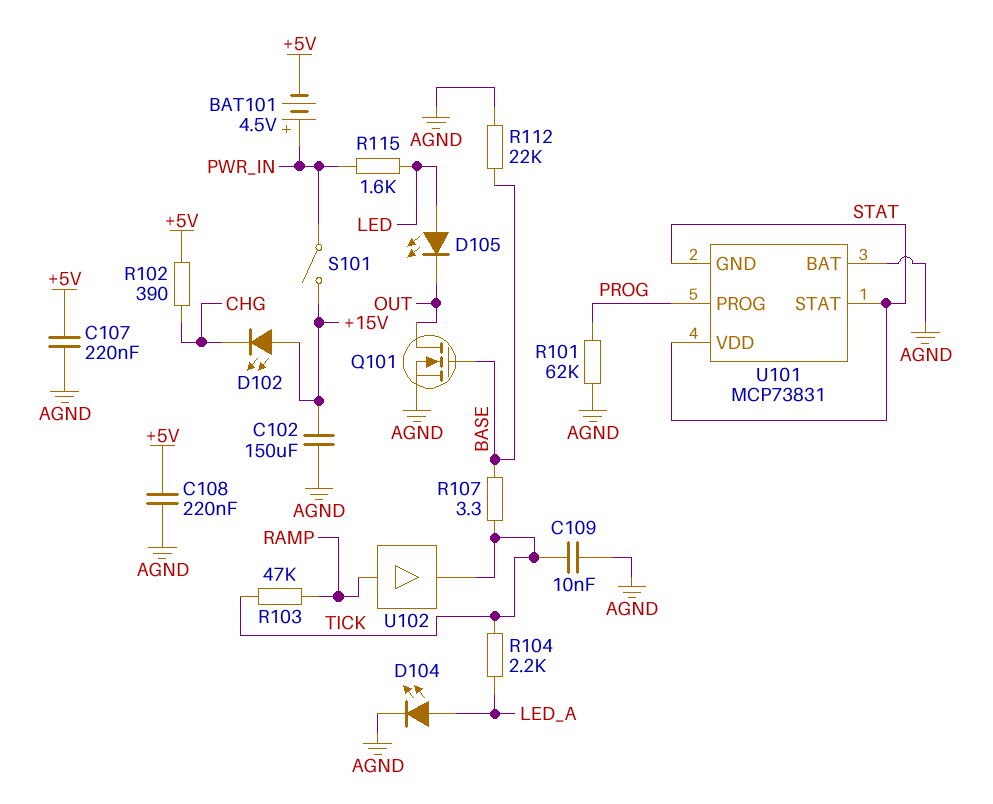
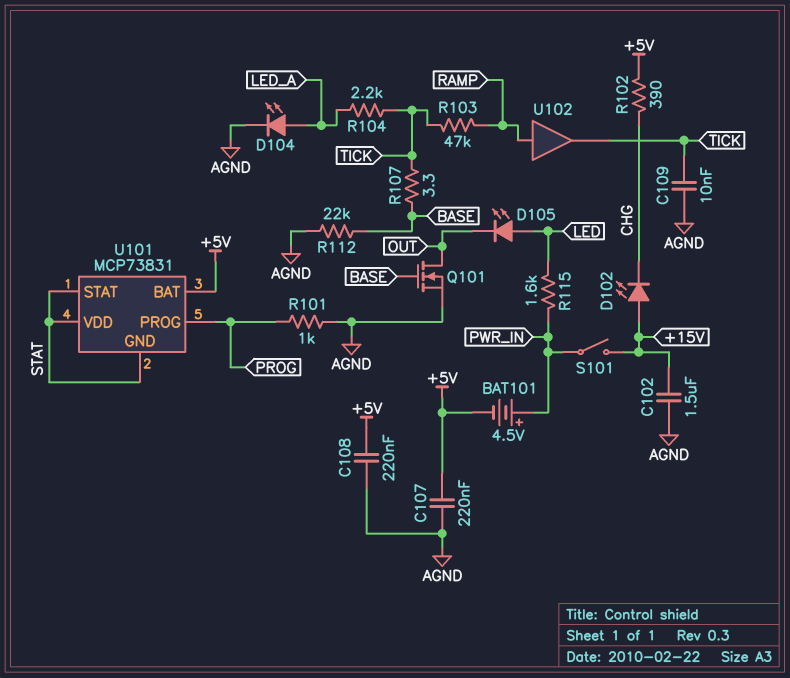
C102: 150uF (+15V, AGND) -> 1.5uF (+15V, AGND)
R101: 62k (AGND, PROG) -> 1k (AGND, PROG)
U101 pin BAT: AGND -> +5V

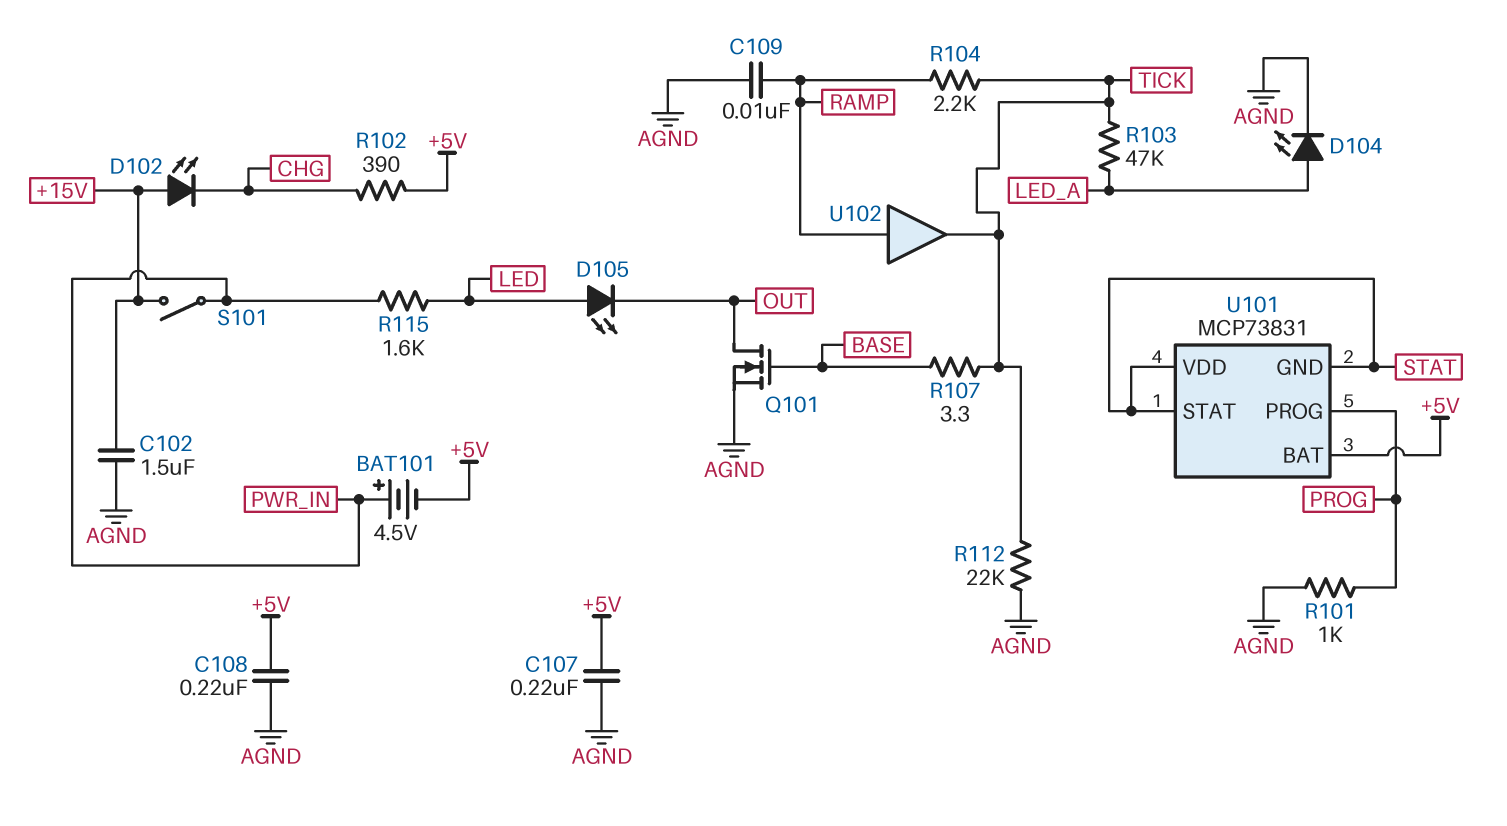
C109: 10nF (AGND, TICK) -> 10nF (AGND, RAMP)
R103: 47k (RAMP, TICK) -> 47k (LED_A, TICK)
R104: 2.2k (LED_A, TICK) -> 2.2k (RAMP, TICK)
R112: 22k (AGND, BASE) -> 22k (AGND, TICK)

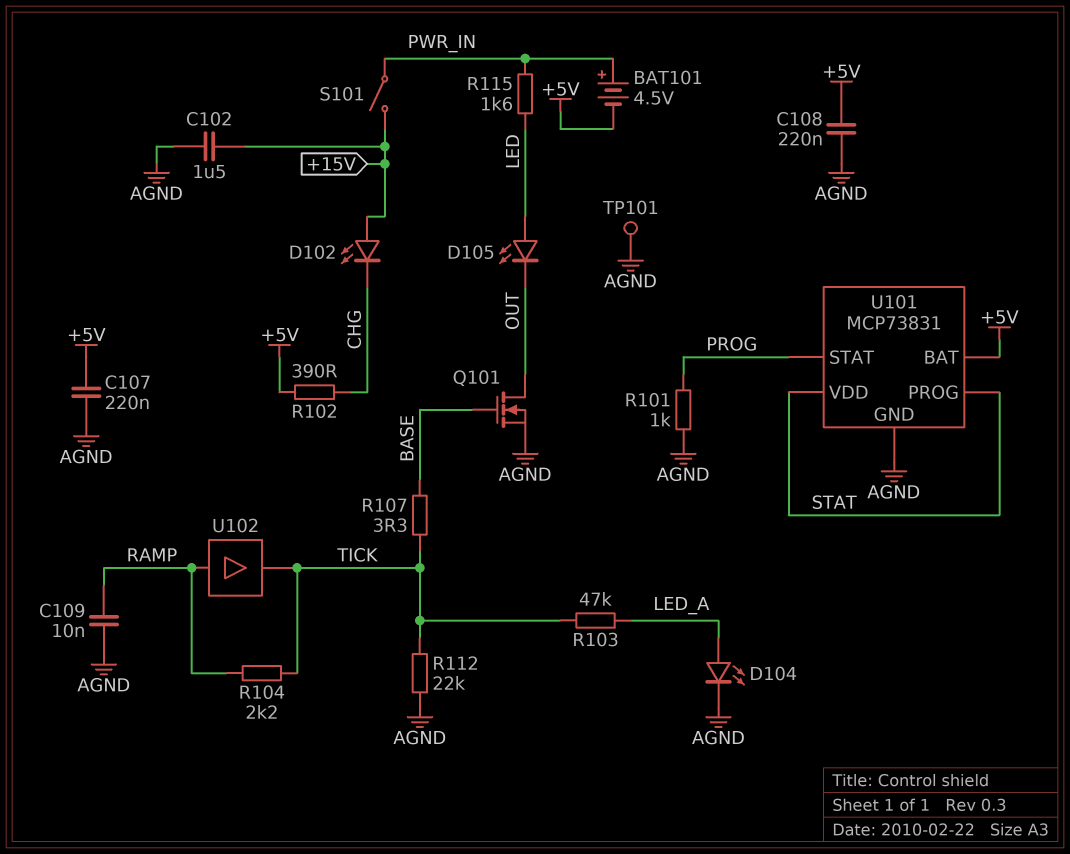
TP101: none -> test point (AGND)
U101 pin GND: STAT -> AGND
U101 pin PROG: PROG -> STAT
U101 pin STAT: STAT -> PROG

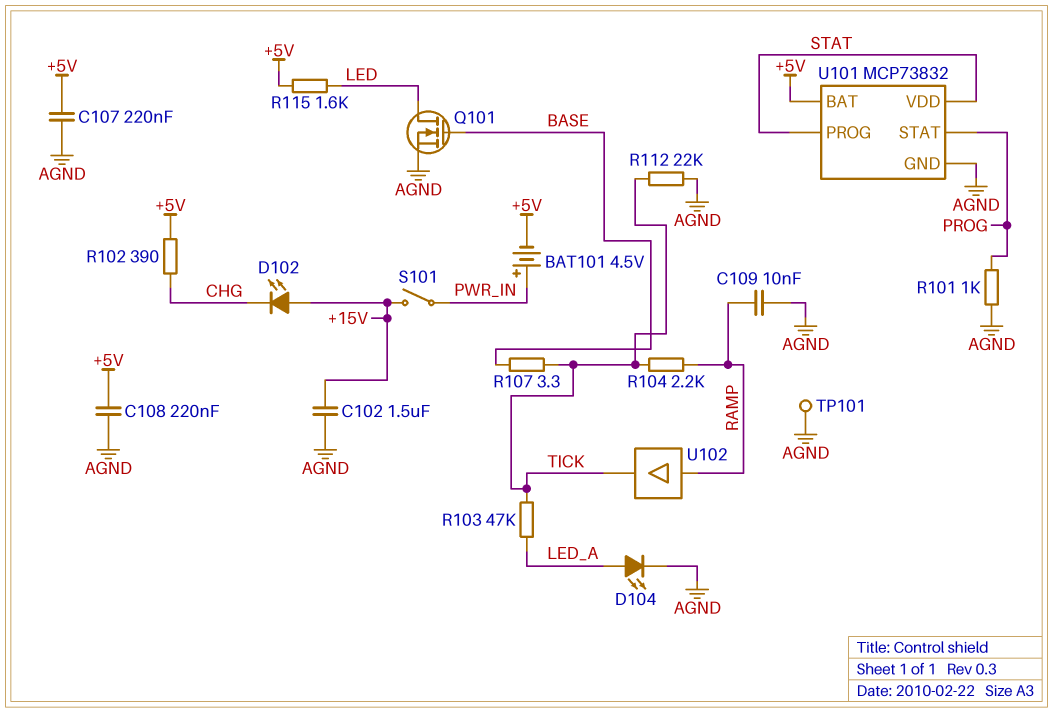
D105: LED (A LED, K OUT) -> none
Q101: NMOS (G BASE, D OUT, S AGND) -> NMOS (G BASE, D LED, S AGND)
R115: 1.6k (LED, PWR_IN) -> 1.6k (+5V, LED)
U101: MCP73831 -> MCP73832

